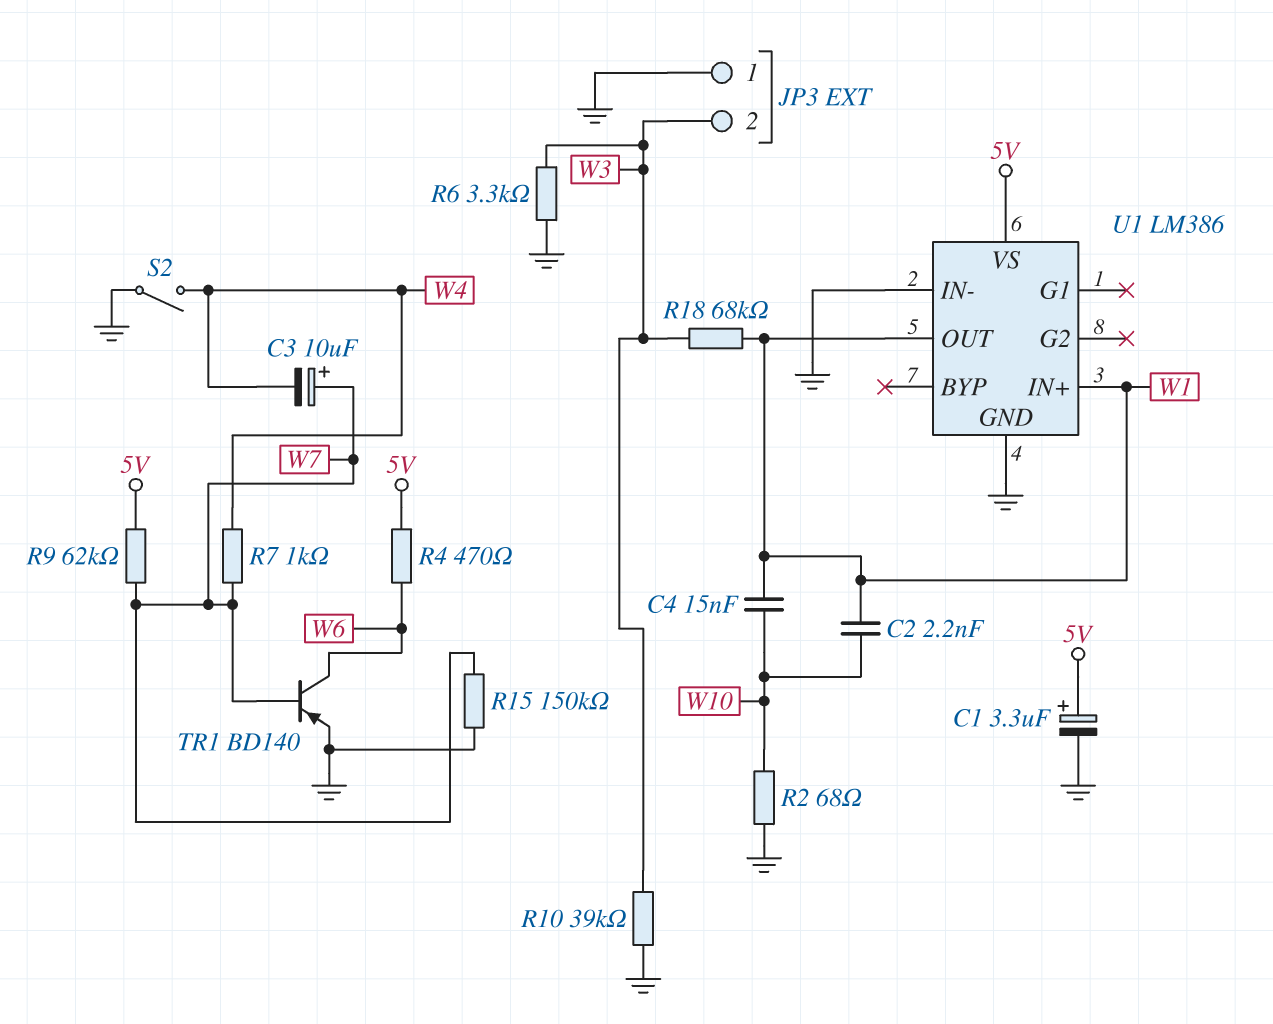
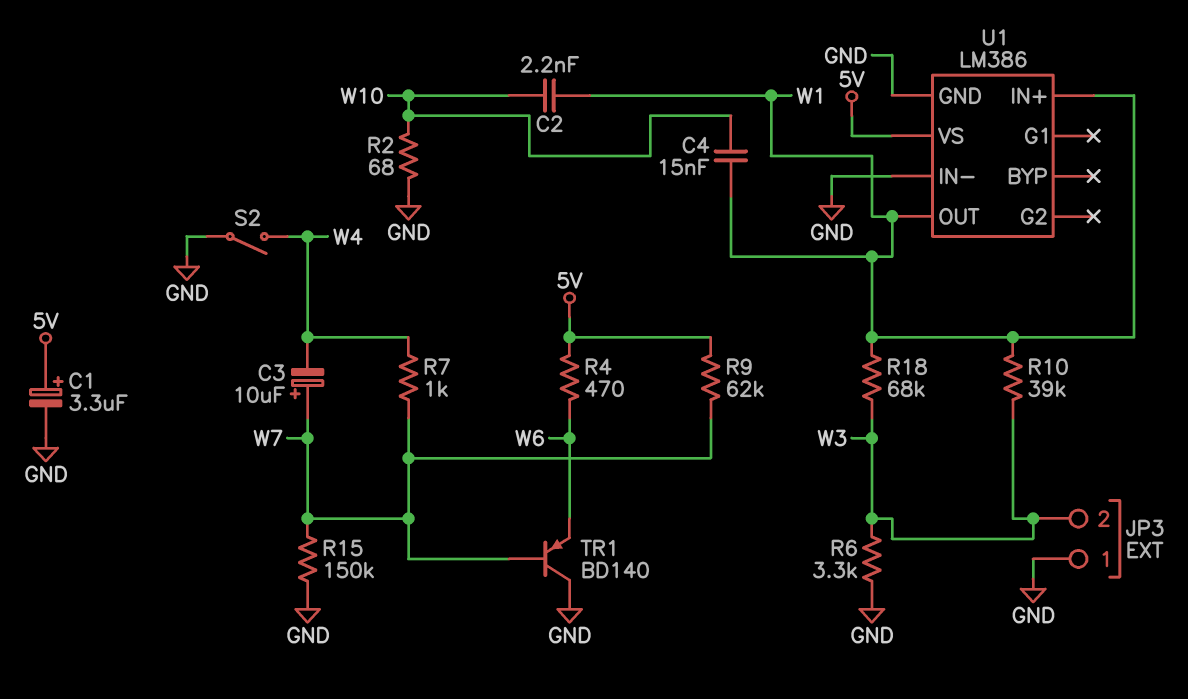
R10: 39k (GND, W3) -> 39k (W1, W3)
TR1: PNP BD140 (B W7, C W6, E GND) -> PNP BD140 (B W7, C GND, E W6)

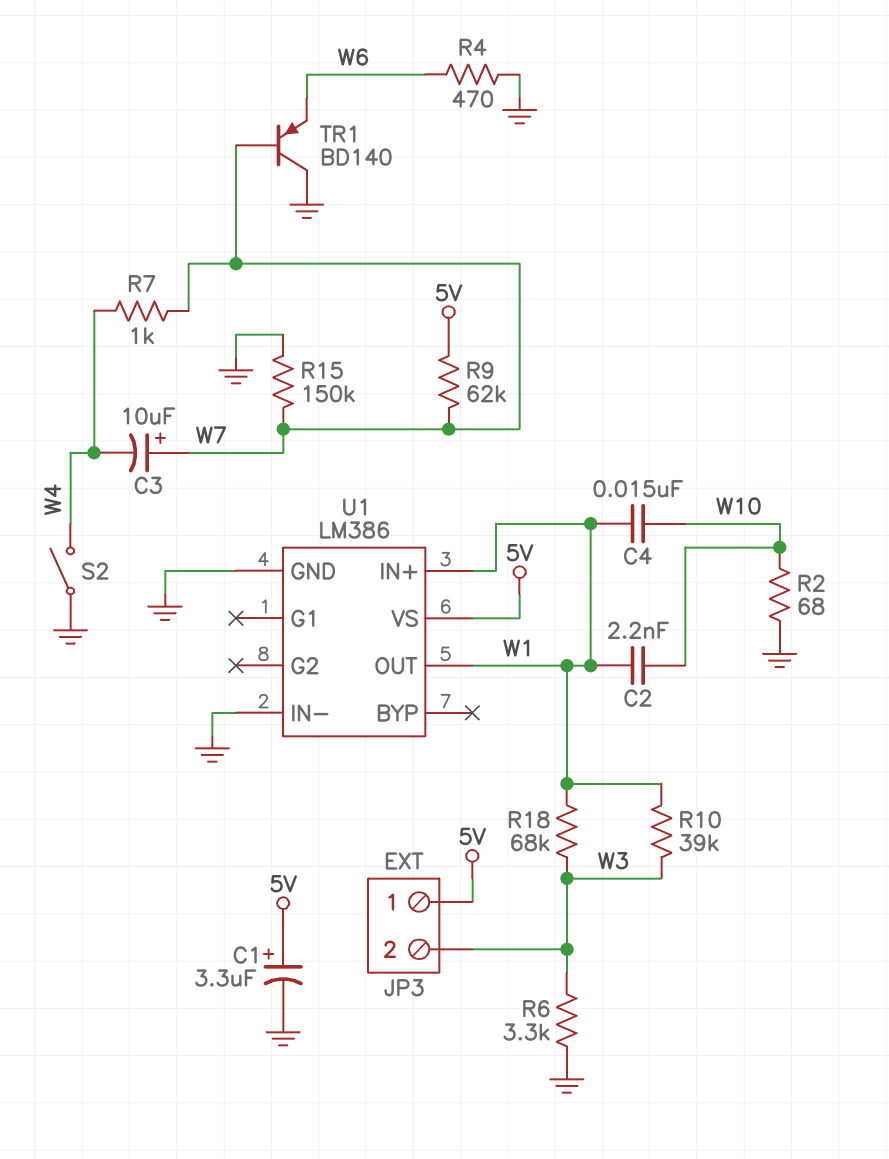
JP3 pin 1: GND -> 5V
R4: 470 (5V, W6) -> 470 (GND, W6)

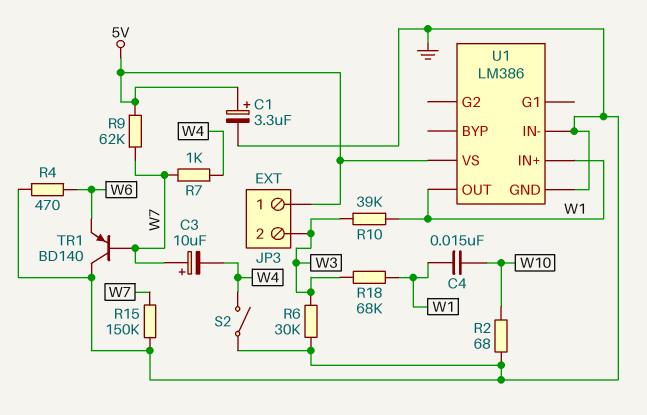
C2: 2.2nF (W1, W10) -> none
R6: 3.3k (GND, W3) -> 30k (GND, W3)

